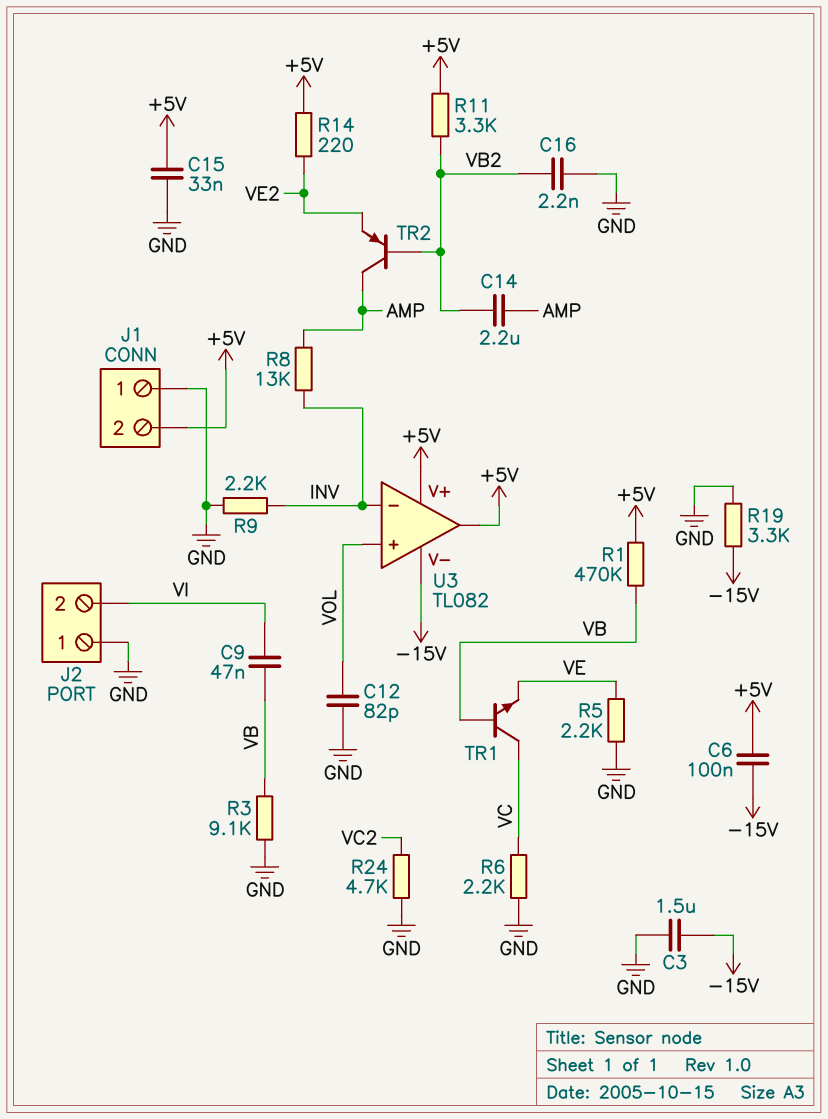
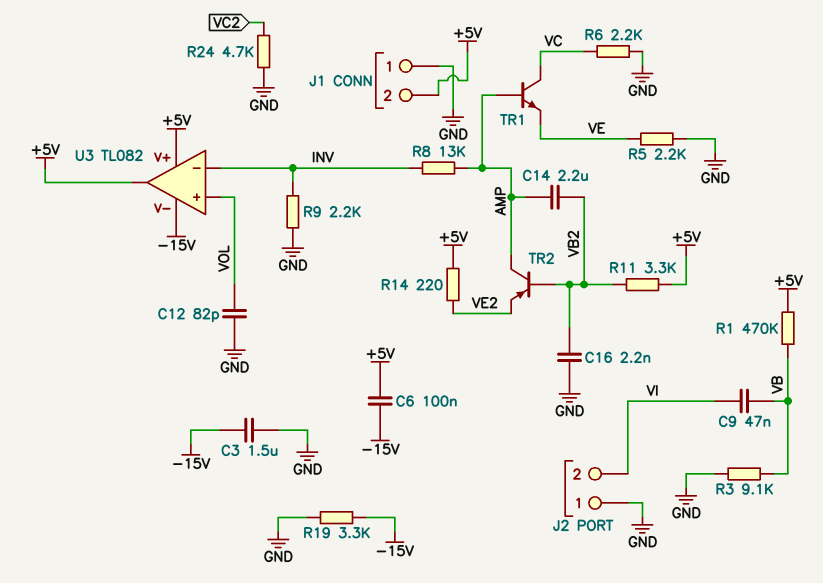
C15: 33nF (+5V, GND) -> none
TR1: NPN (B VB, C VC, E VE) -> NPN (B AMP, C VC, E VE)

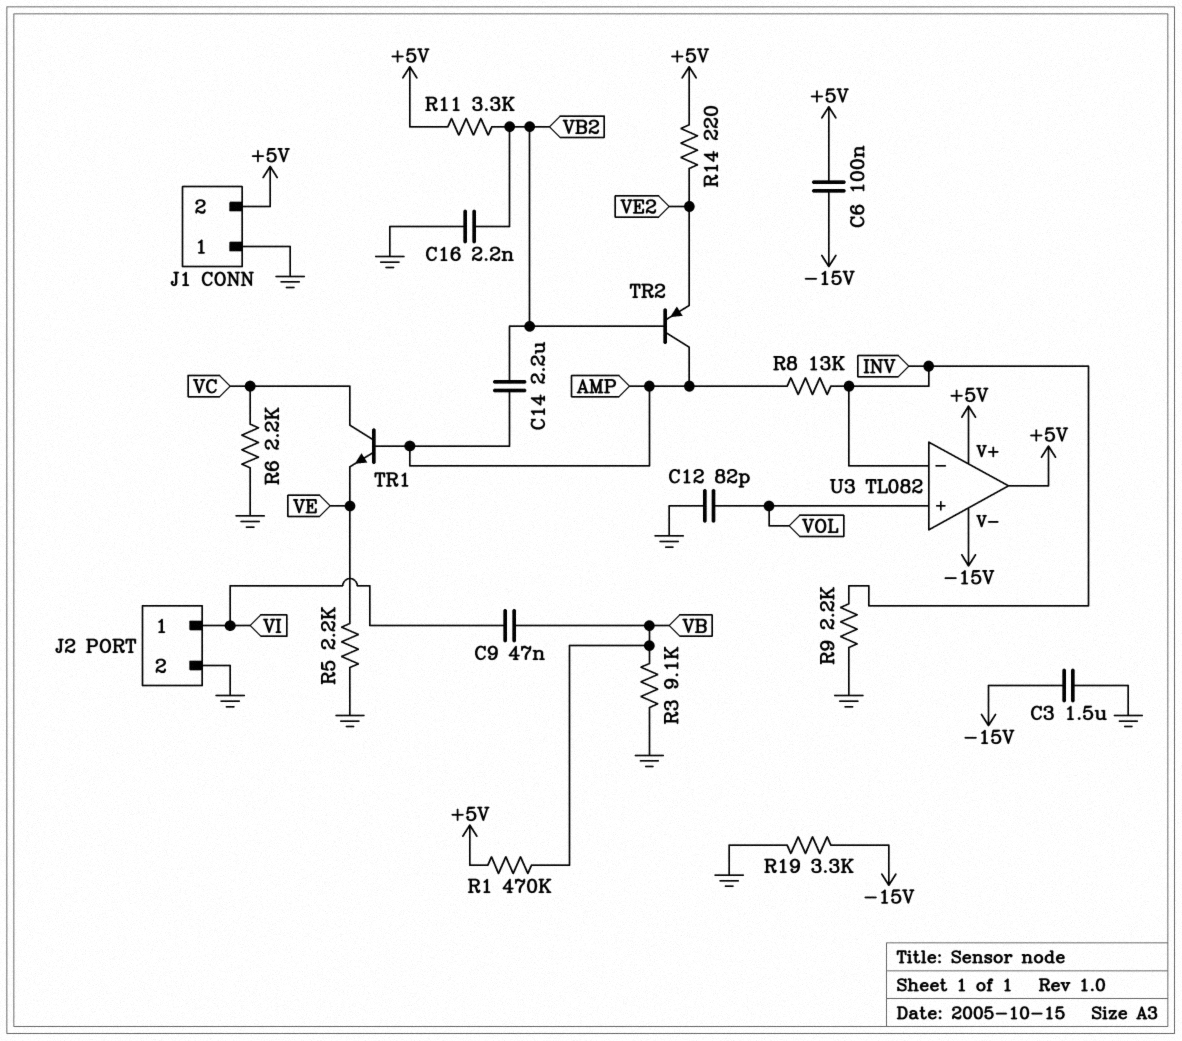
J2 pin 1: GND -> VI
J2 pin 2: VI -> GND
R24: 4.7k (GND, VC2) -> none

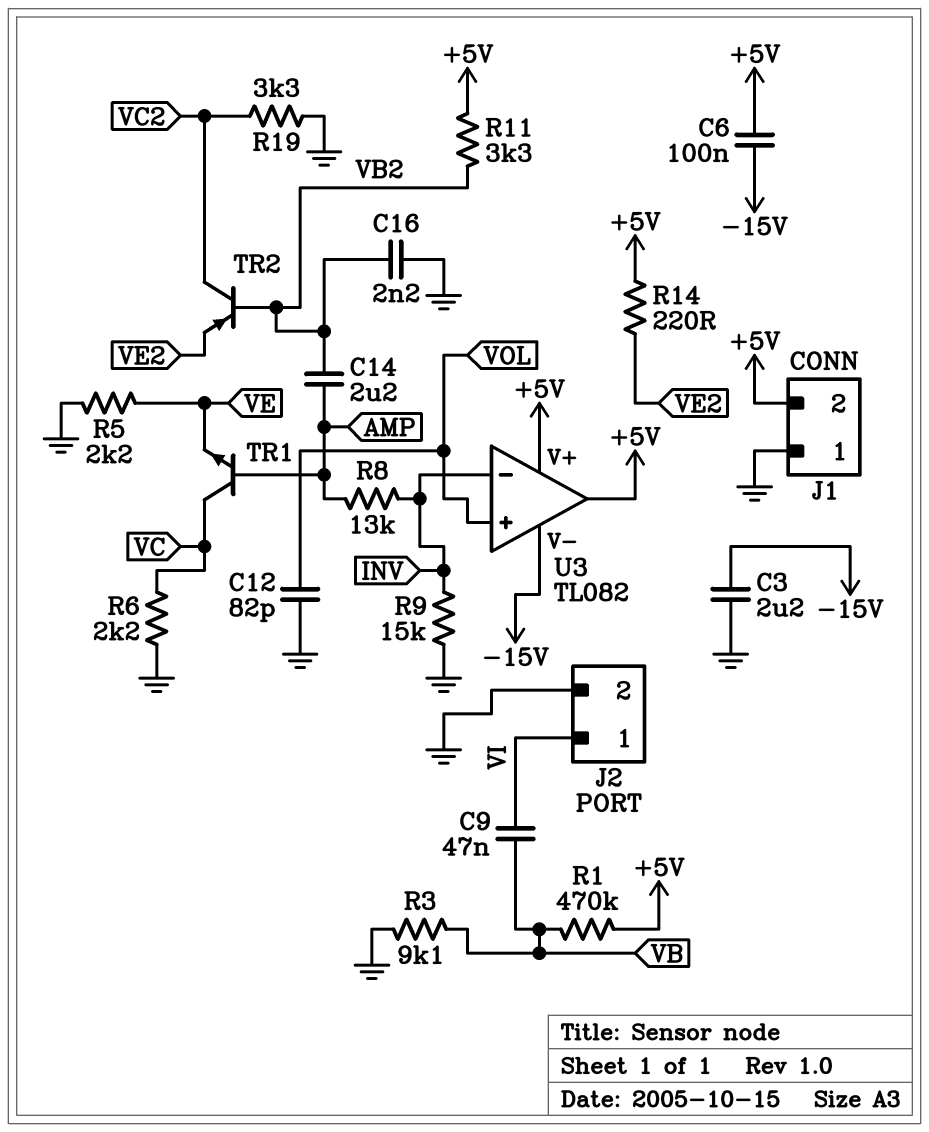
C3: 1.5uF (-15V, GND) -> 2.2uF (-15V, GND)
R9: 2.2k (GND, INV) -> 15k (GND, INV)
R19: 3.3k (-15V, GND) -> 3.3k (GND, VC2)
TR2: PNP (B VB2, C AMP, E VE2) -> PNP (B VB2, C VC2, E VE2)

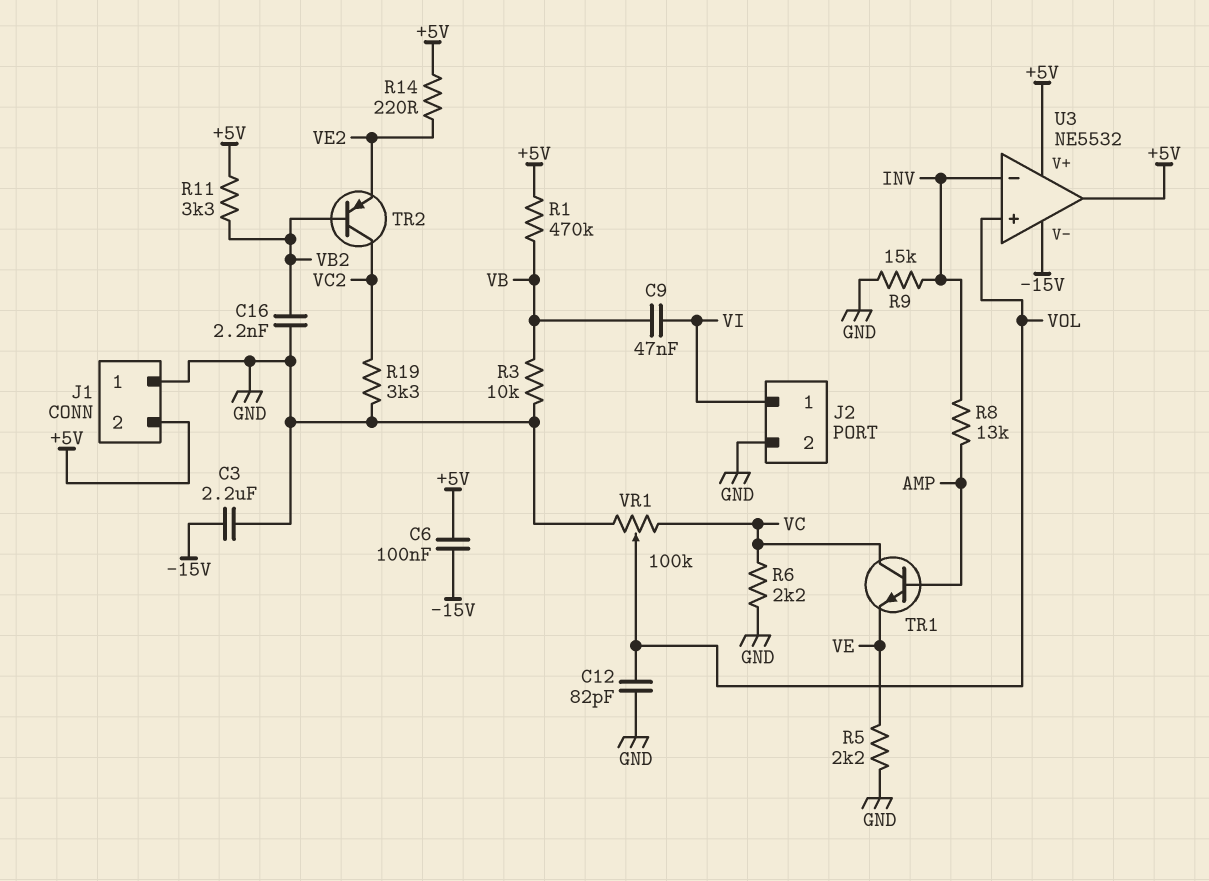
C14: 2.2uF (AMP, VB2) -> none
R3: 9.1k (GND, VB) -> 10k (GND, VB)
U3: TL082 -> NE5532
VR1: none -> 100k (GND, VC, wiper VOL)

